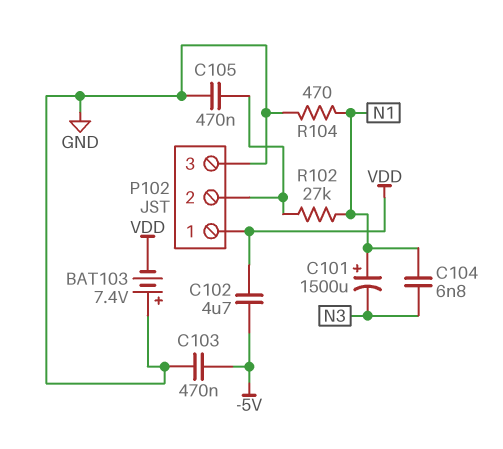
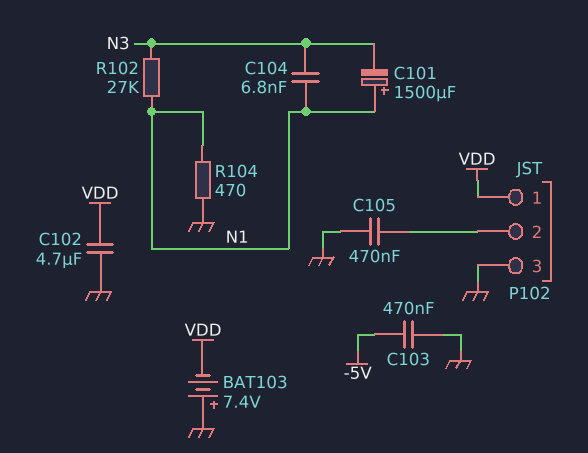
C102: 4.7uF (-5V, VDD) -> 4.7uF (GND, VDD)
R102: 27k (N1, P102/2) -> 27k (N1, N3)

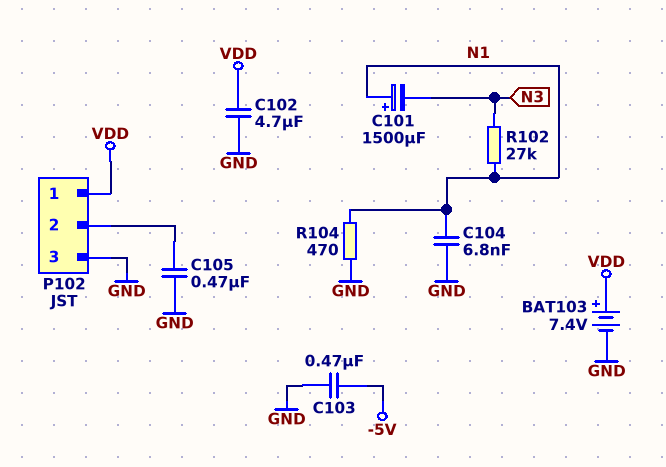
BAT103: 7.4V (plus GND, minus VDD) -> 7.4V (plus VDD, minus GND)
C104: 6.8nF (N1, N3) -> 6.8nF (GND, N1)

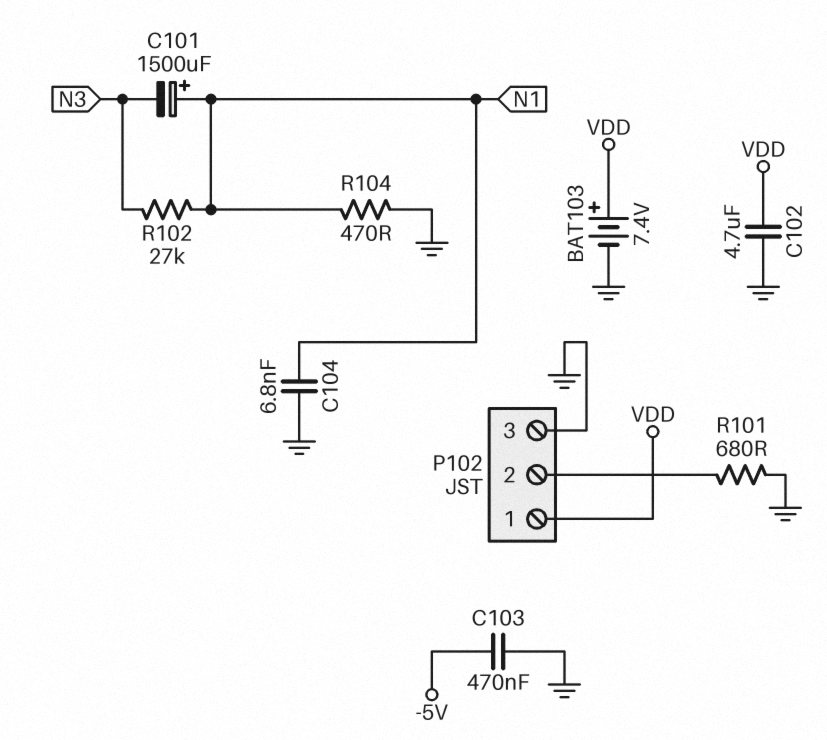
C105: 470nF (GND, P102/2) -> none
R101: none -> 680 (GND, P102/2)

